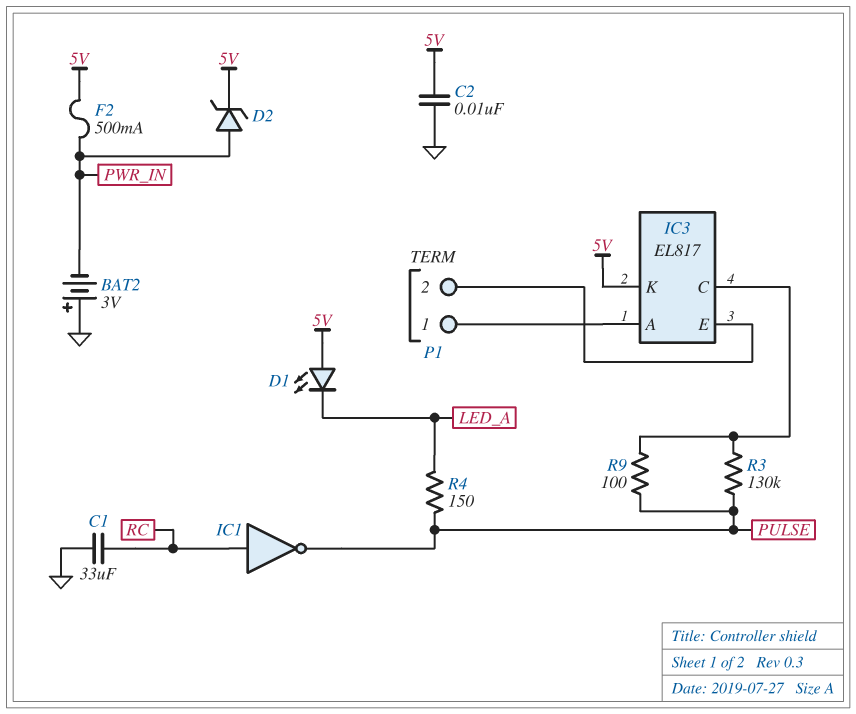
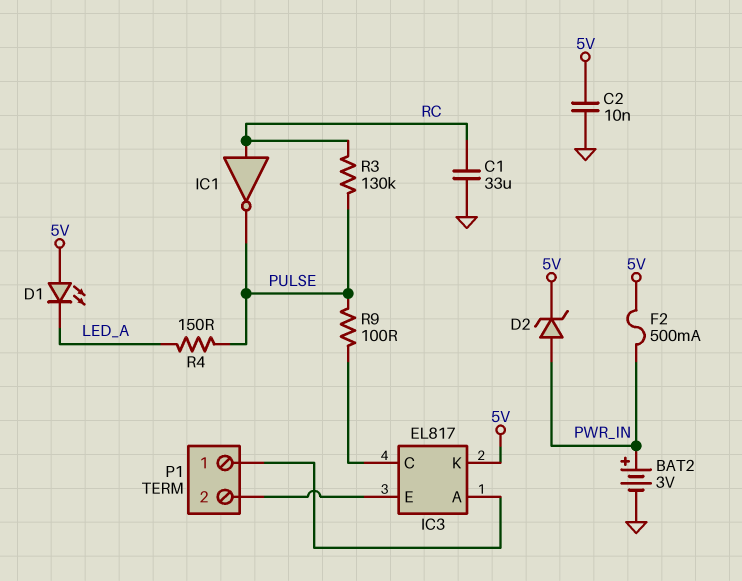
BAT2: 3V (plus GND, minus PWR_IN) -> 3V (plus PWR_IN, minus GND)
R3: 130k (IC3/C, PULSE) -> 130k (PULSE, RC)

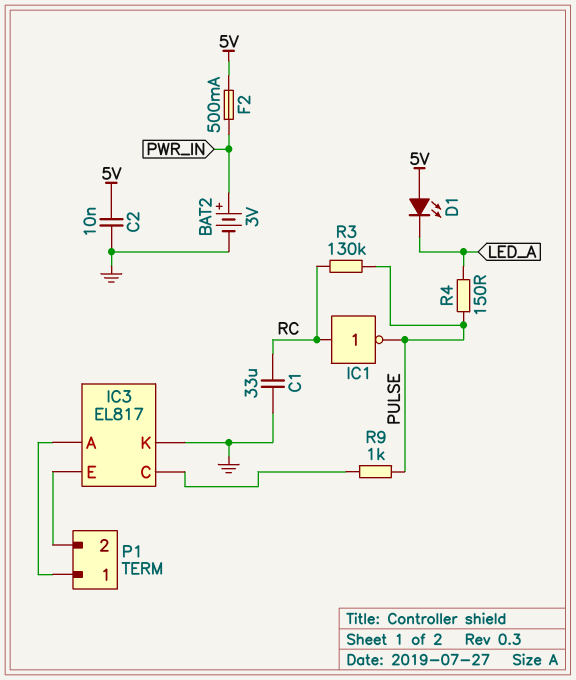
D2: zener (A PWR_IN, K 5V) -> none
IC3 pin K: 5V -> GND
R9: 100 (IC3/C, PULSE) -> 1k (IC3/C, PULSE)

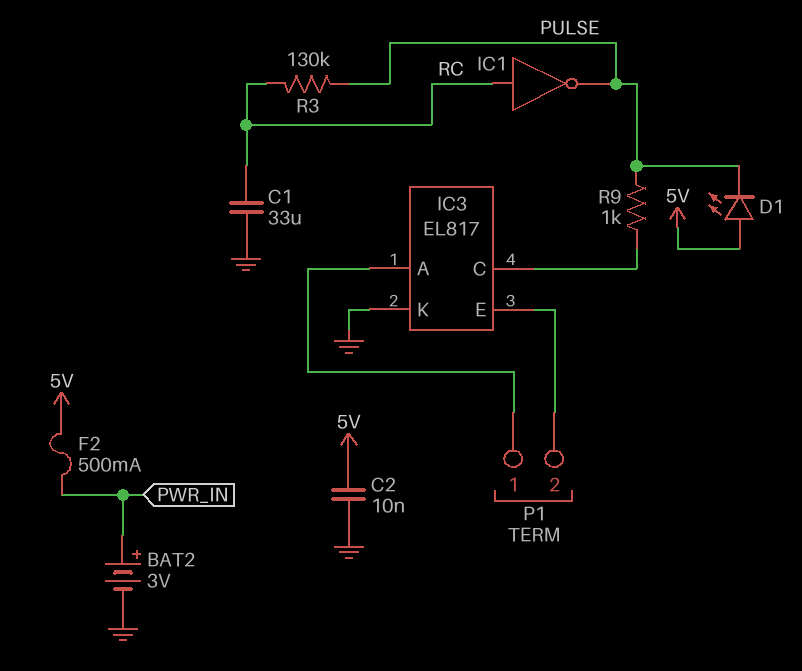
D1: LED (A 5V, K LED_A) -> LED (A 5V, K PULSE)
R4: 150 (LED_A, PULSE) -> none

